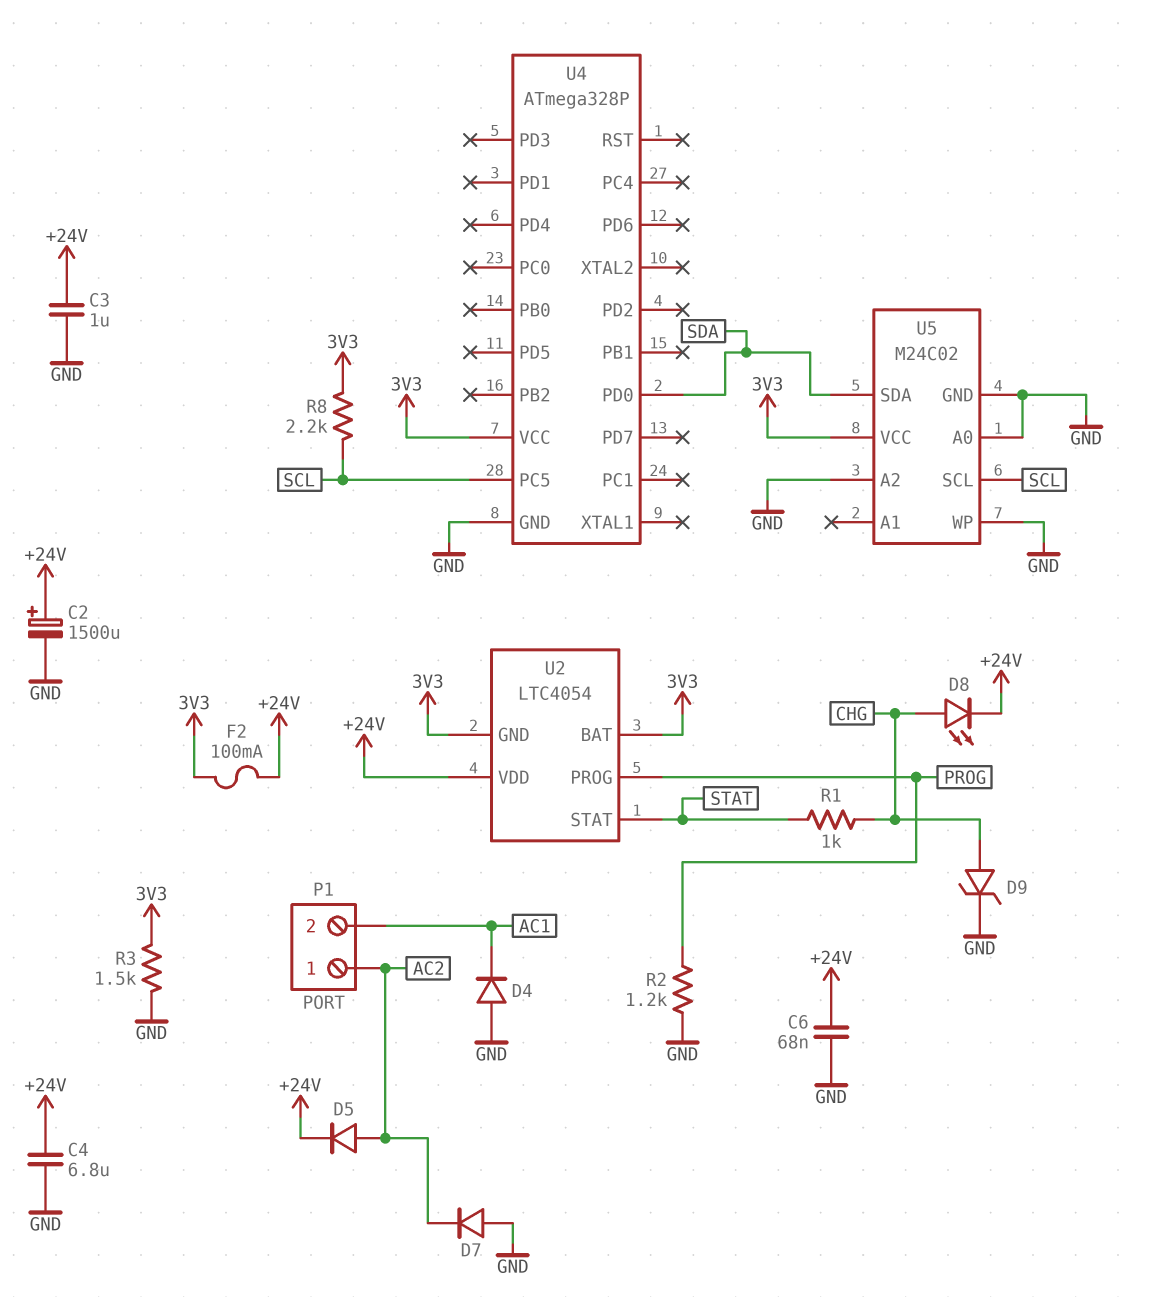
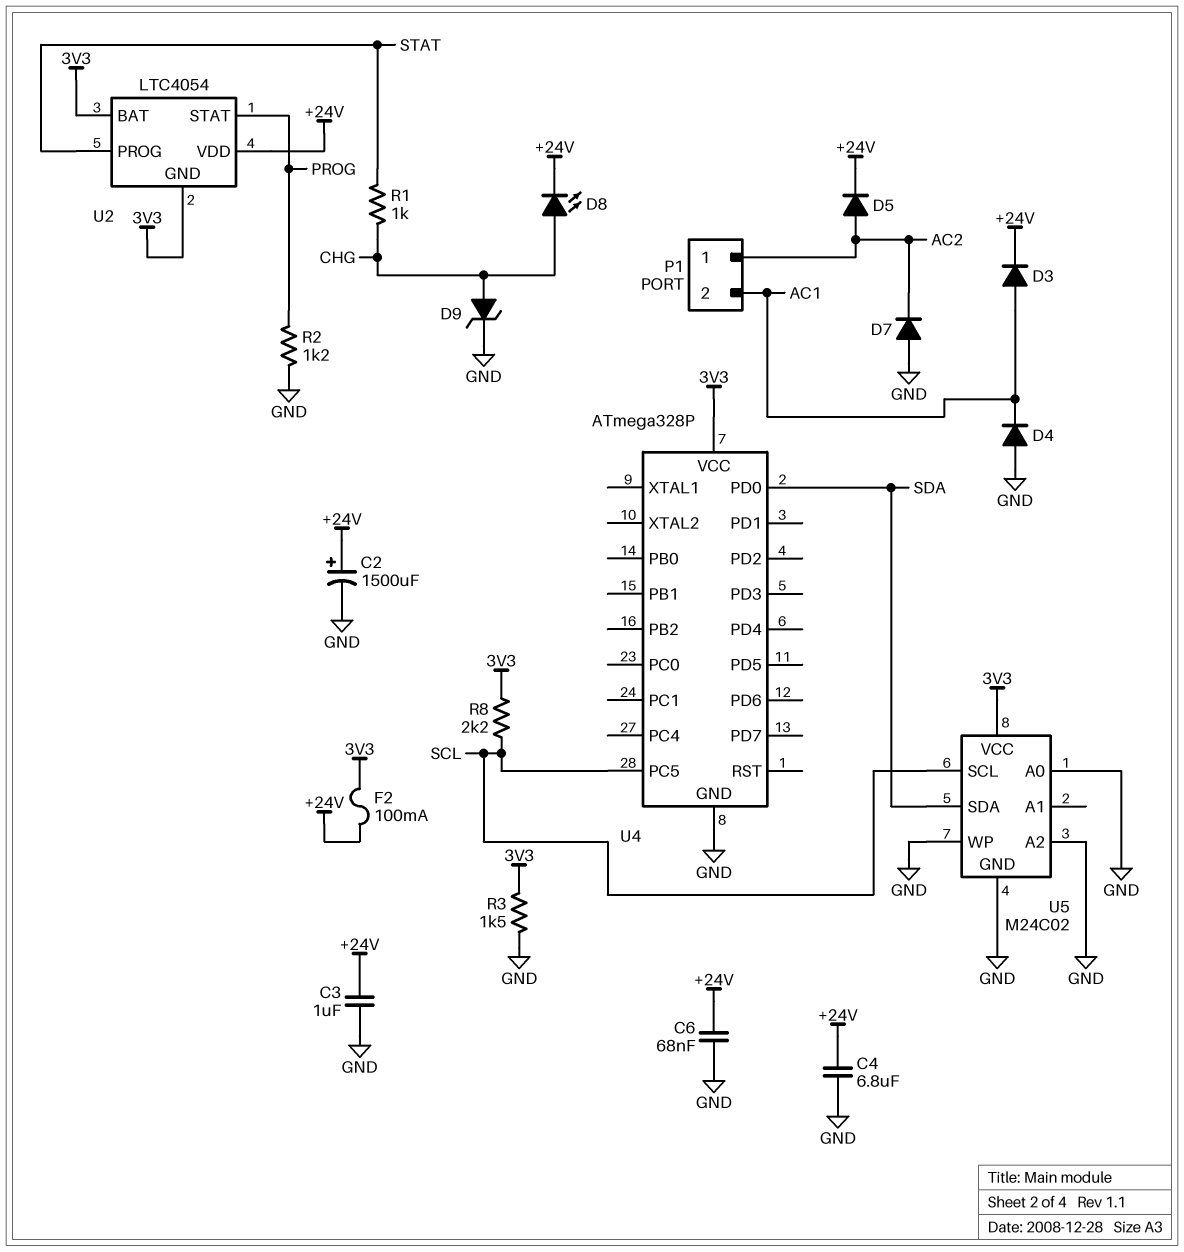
D3: none -> diode (A AC1, K +24V)
U2 pin PROG: PROG -> STAT
U2 pin STAT: STAT -> PROG

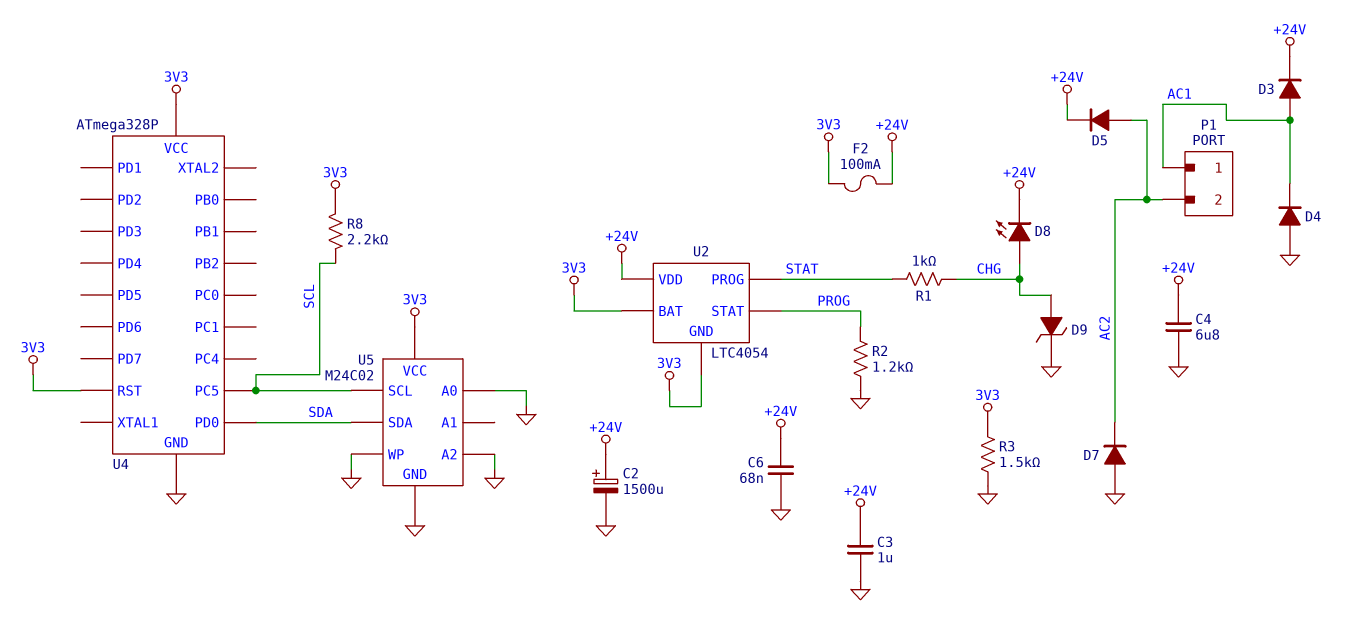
P1 pin 1: AC2 -> AC1
P1 pin 2: AC1 -> AC2
U4 pin RST: none -> 3V3

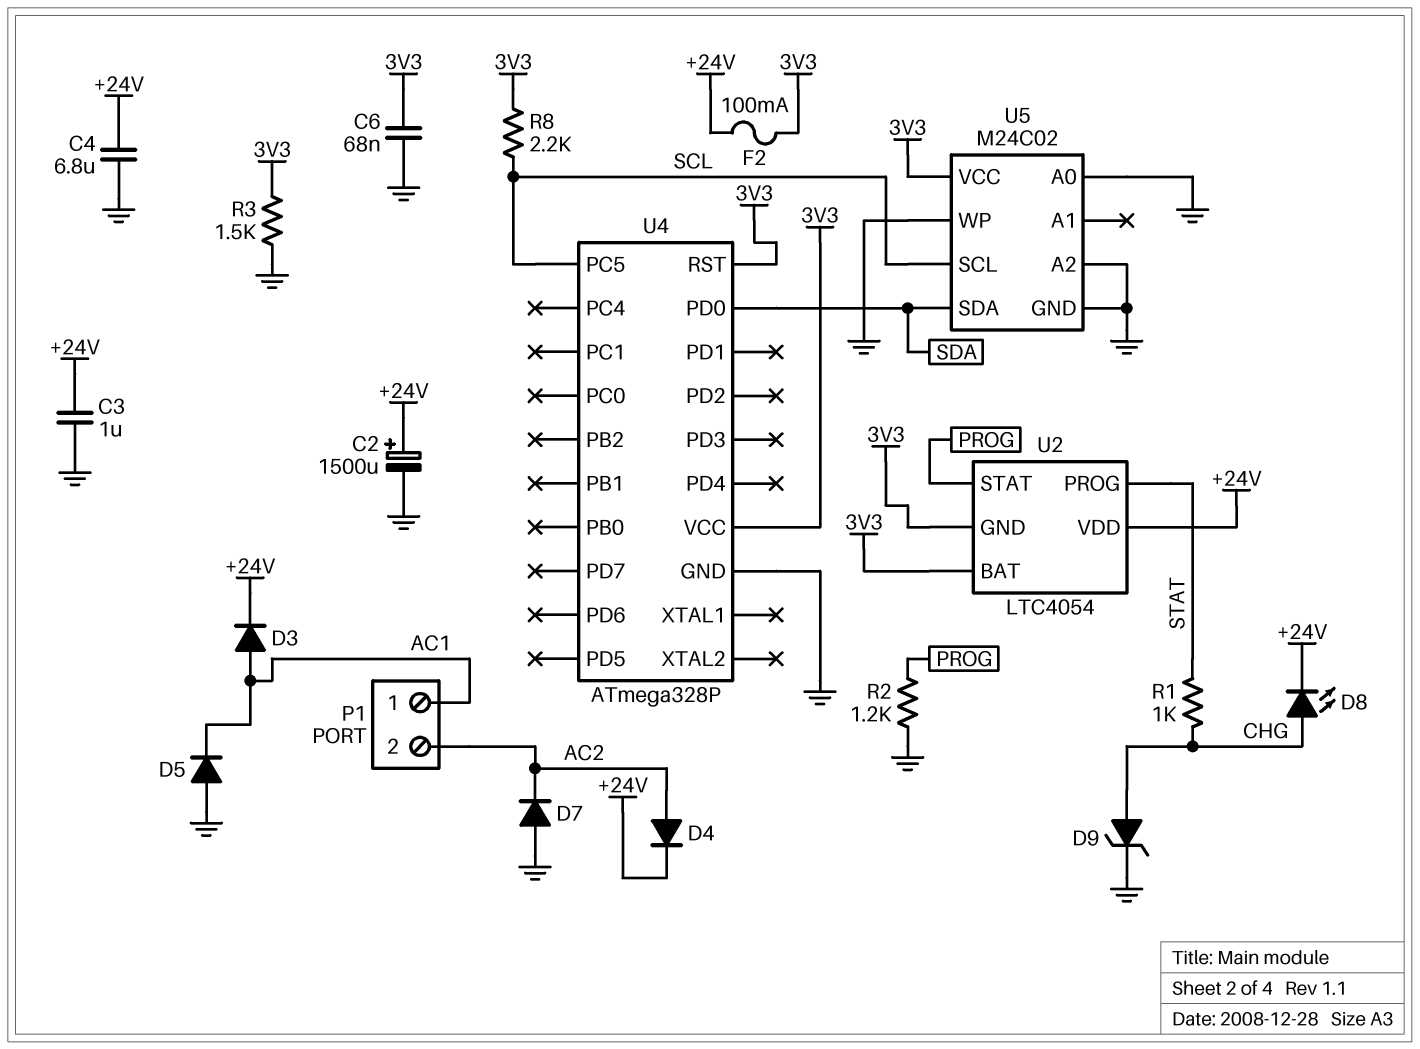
C6: 68nF (+24V, GND) -> 68nF (3V3, GND)
D4: diode (A GND, K AC1) -> diode (A AC2, K +24V)
D5: diode (A AC2, K +24V) -> diode (A GND, K AC1)

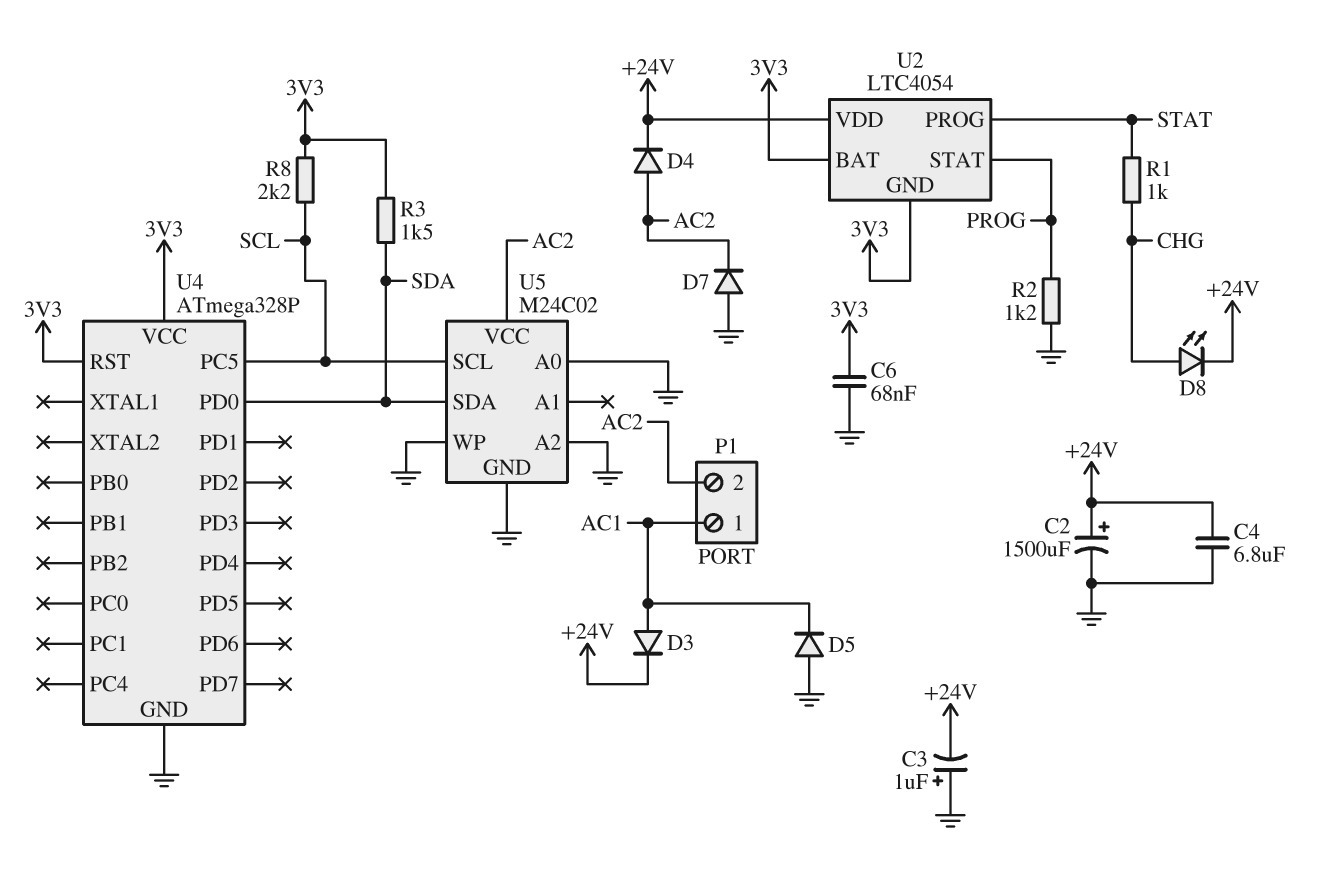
C3: 1uF (+24V, GND) -> 1uF (plus GND, minus +24V)
D9: zener (A CHG, K GND) -> none
F2: 100mA (+24V, 3V3) -> none
R3: 1.5k (3V3, GND) -> 1.5k (3V3, SDA)
U5 pin VCC: 3V3 -> AC2

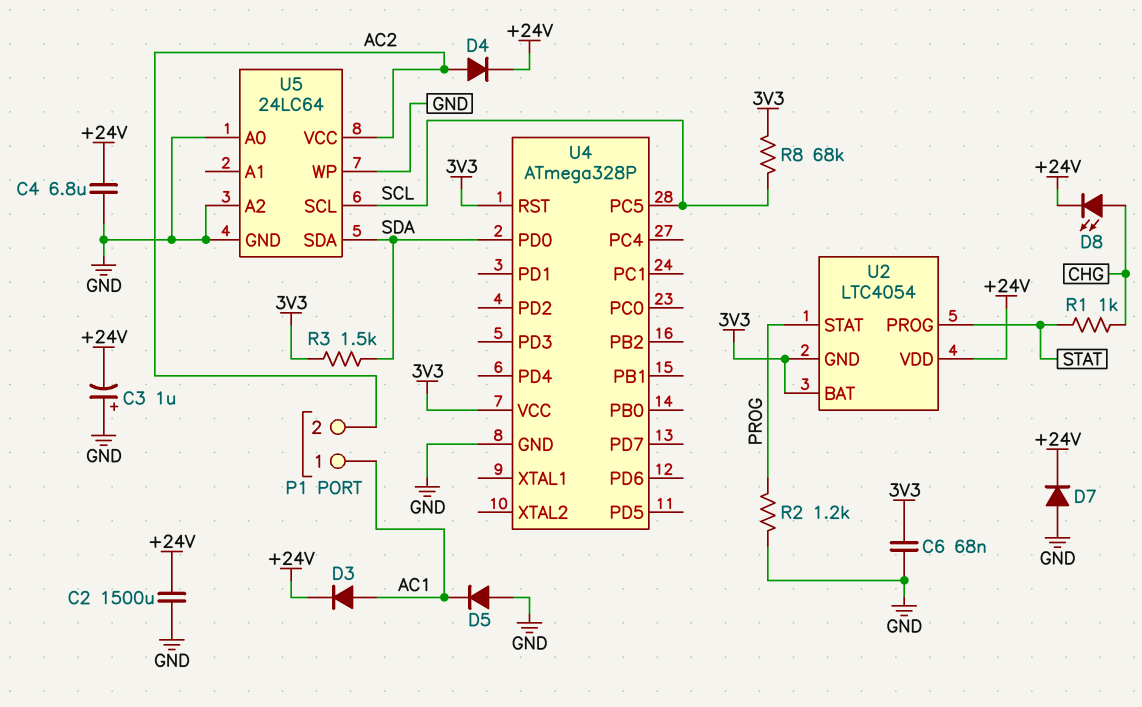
C2: 1500uF (plus +24V, minus GND) -> 1500uF (+24V, GND)
D7: diode (A GND, K AC2) -> diode (A GND, K +24V)
R8: 2.2k (3V3, SCL) -> 68k (3V3, SCL)
U5: M24C02 -> 24LC64

